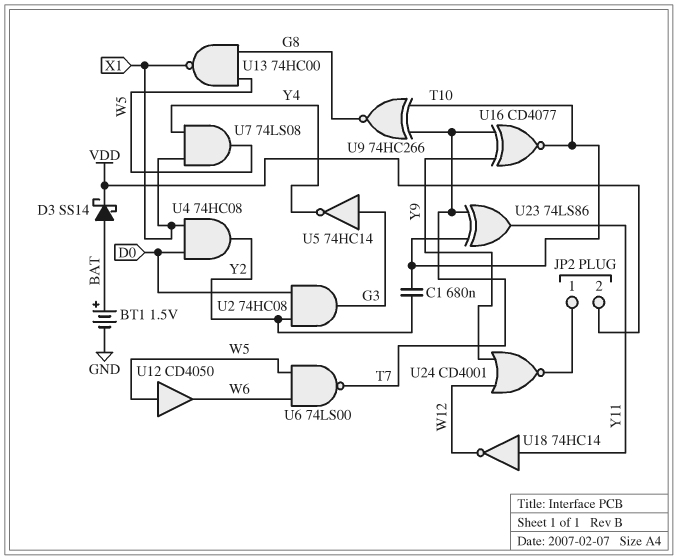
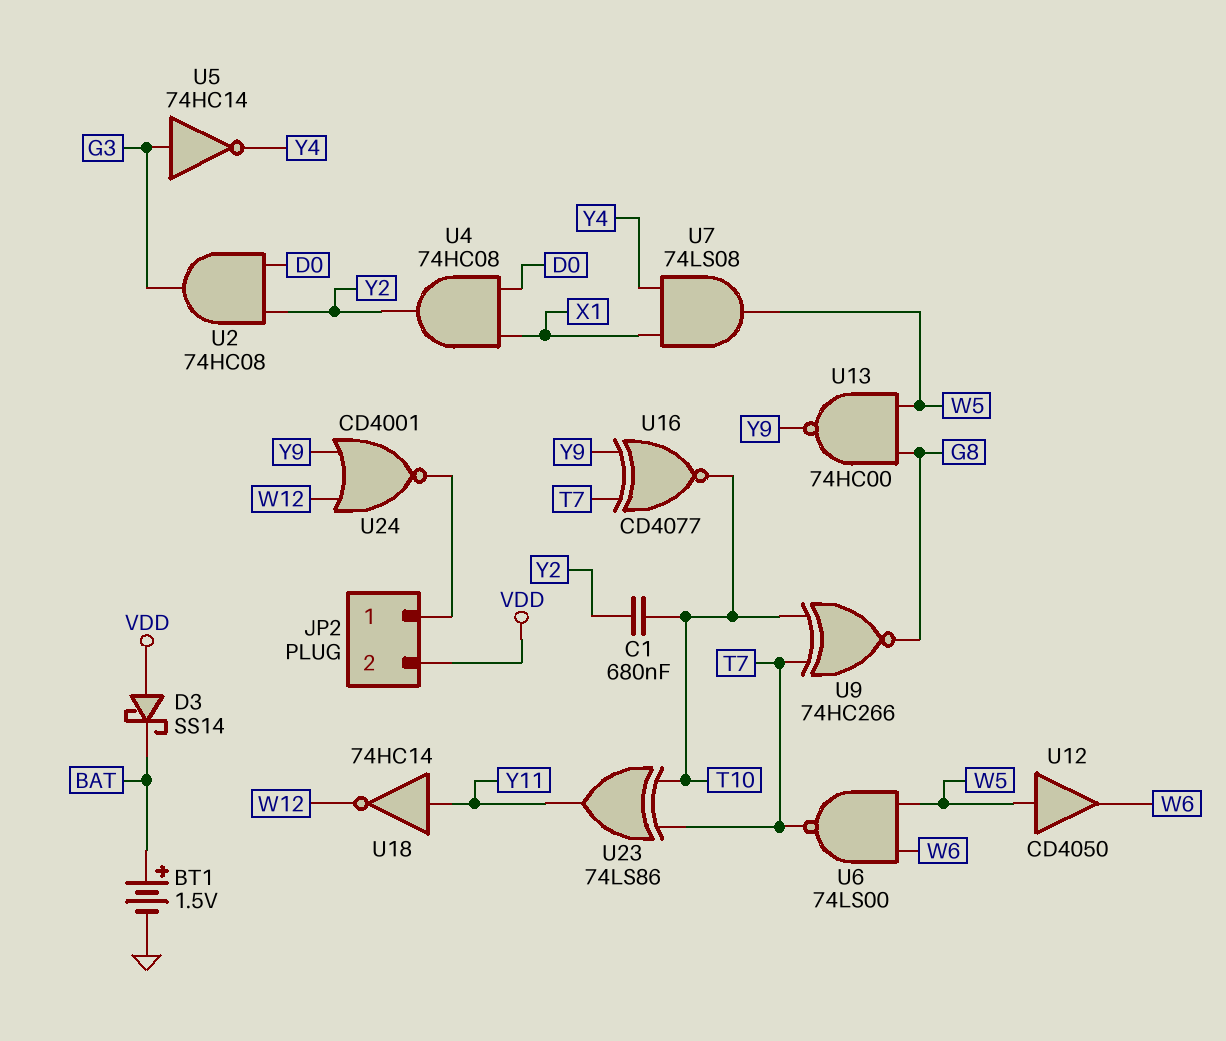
D3: schottky SS14 (A BAT, K VDD) -> schottky SS14 (A VDD, K BAT)
U13: NAND 74HC00 (in G8, in W5, out X1) -> NAND 74HC00 (in G8, in W5, out Y9)

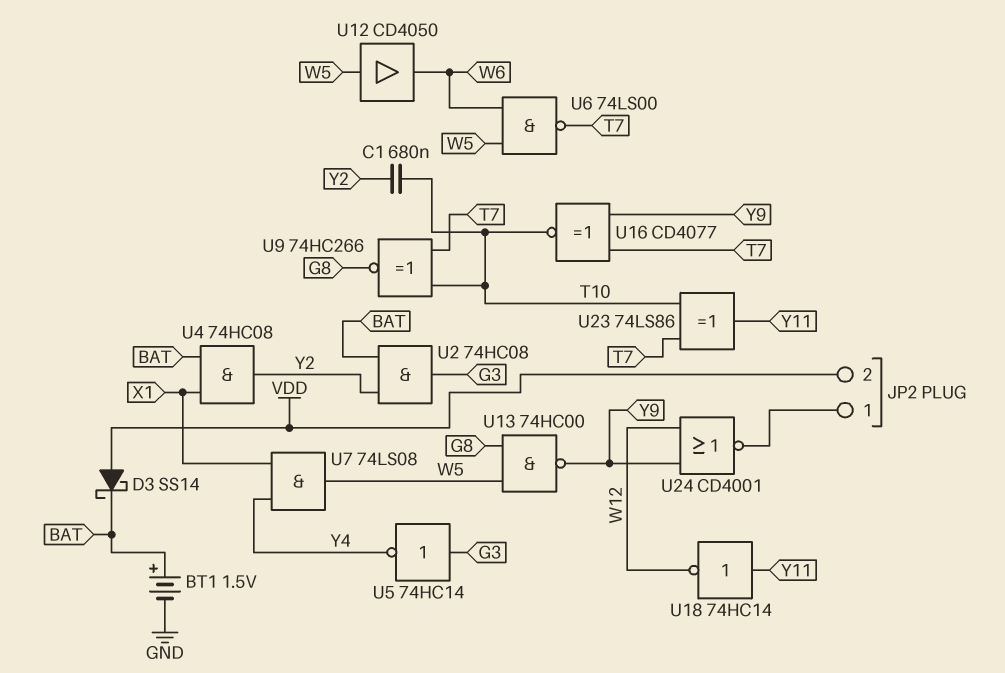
U2: AND 74HC08 (in D0, in Y2, out G3) -> AND 74HC08 (in BAT, in Y2, out G3)
U4: AND 74HC08 (in D0, in X1, out Y2) -> AND 74HC08 (in BAT, in X1, out Y2)

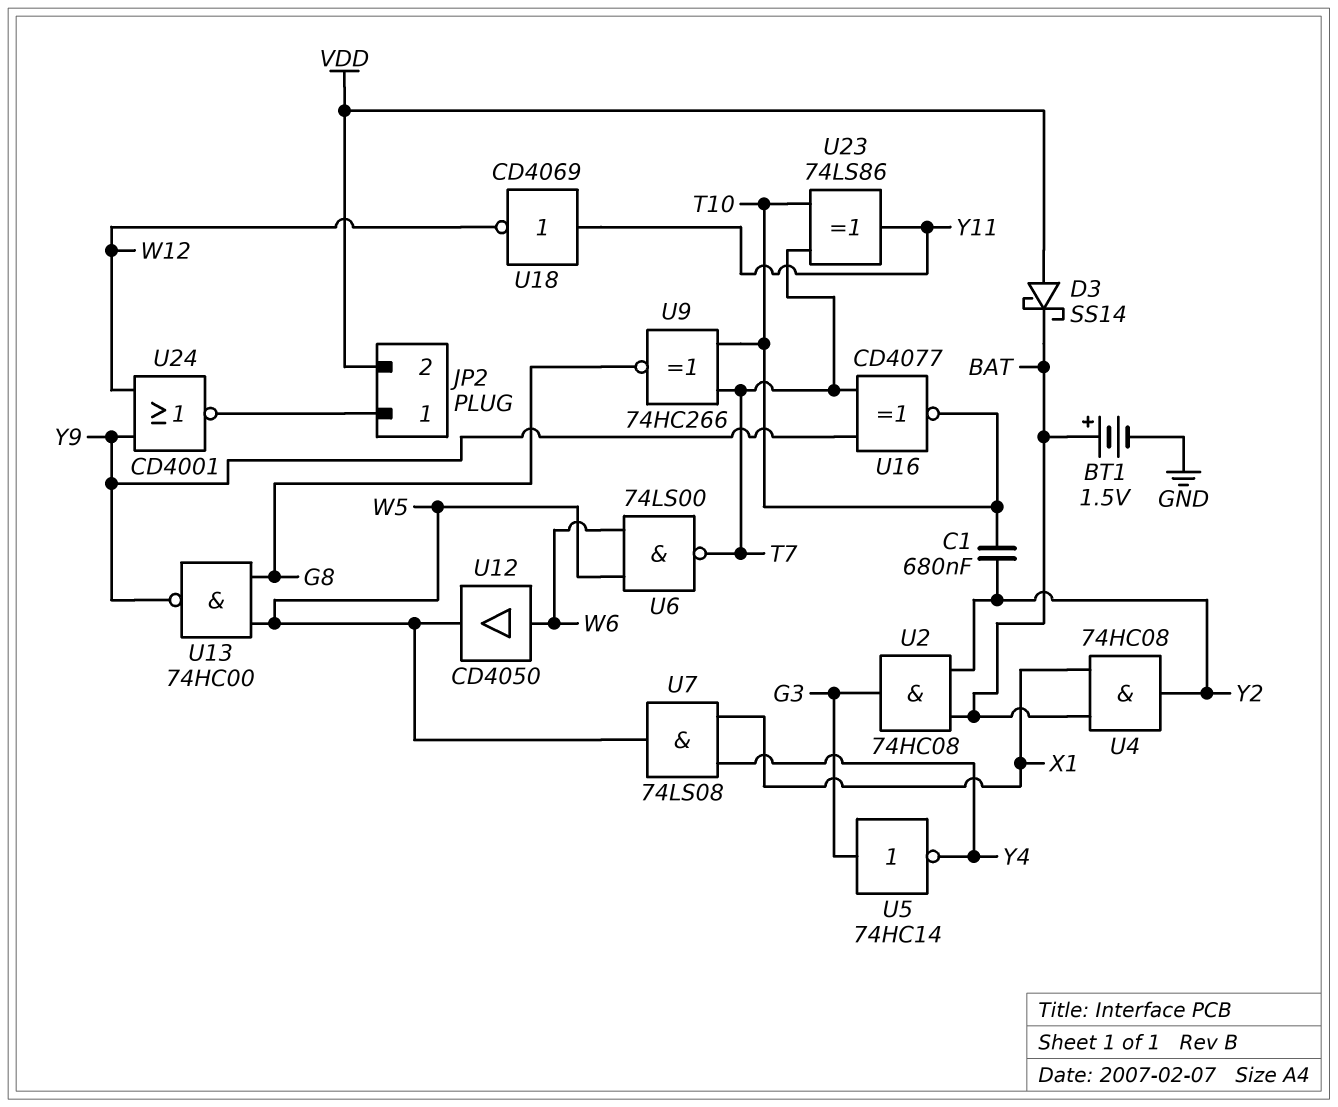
U12: buffer CD4050 (in W5, out W6) -> buffer CD4050 (in W6, out W5)
U18: NOT 74HC14 (in Y11, out W12) -> NOT CD4069 (in Y11, out W12)

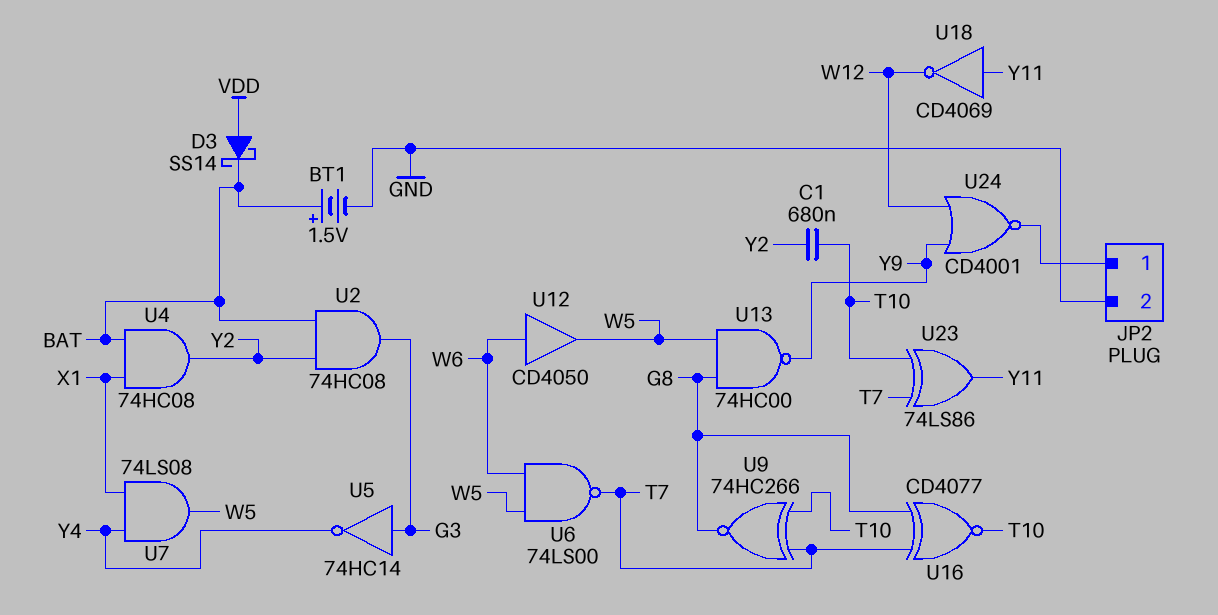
JP2 pin 2: VDD -> GND
U16: XNOR CD4077 (in T7, in Y9, out T10) -> XNOR CD4077 (in G8, in T7, out T10)

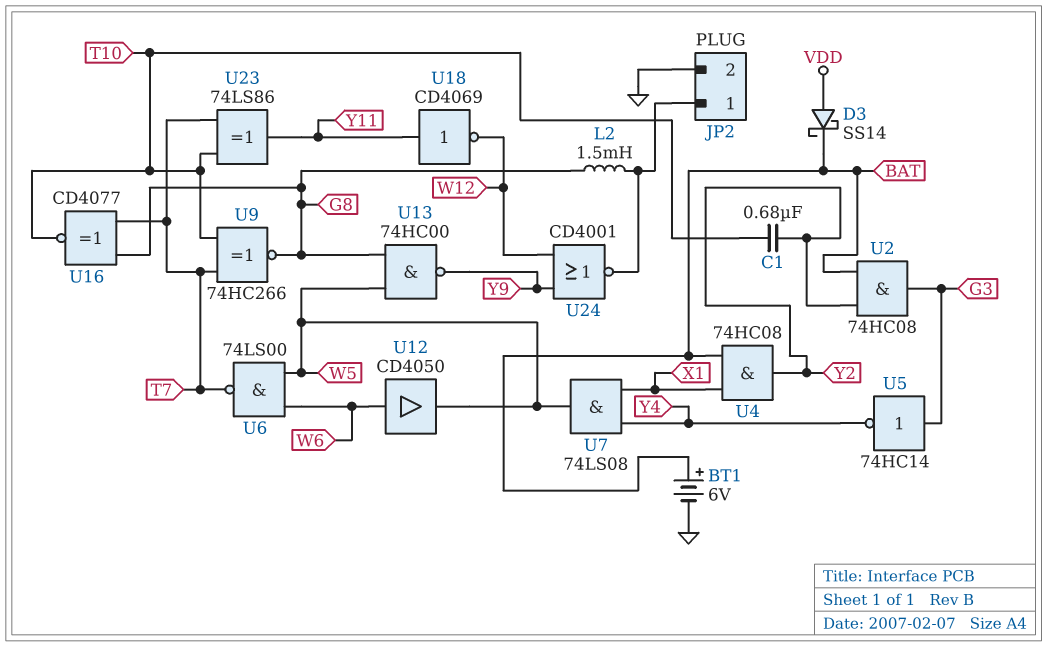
BT1: 1.5V (plus BAT, minus GND) -> 6V (plus BAT, minus GND)
L2: none -> 1.5mH (G8, JP2/1)

